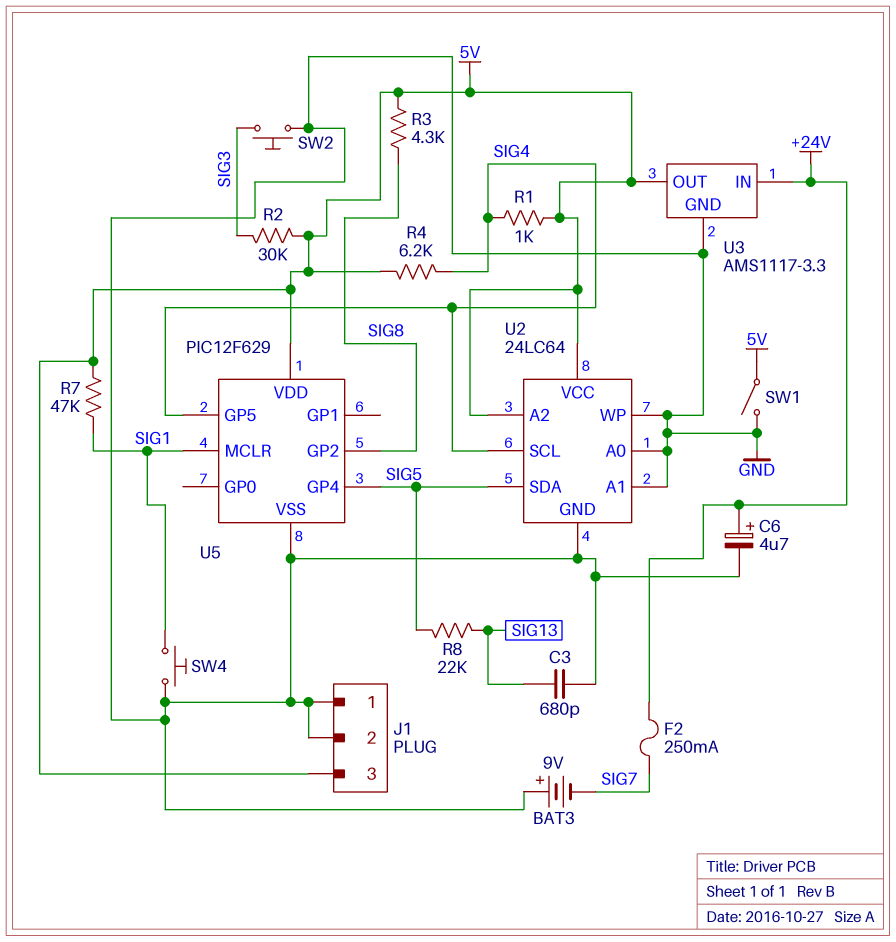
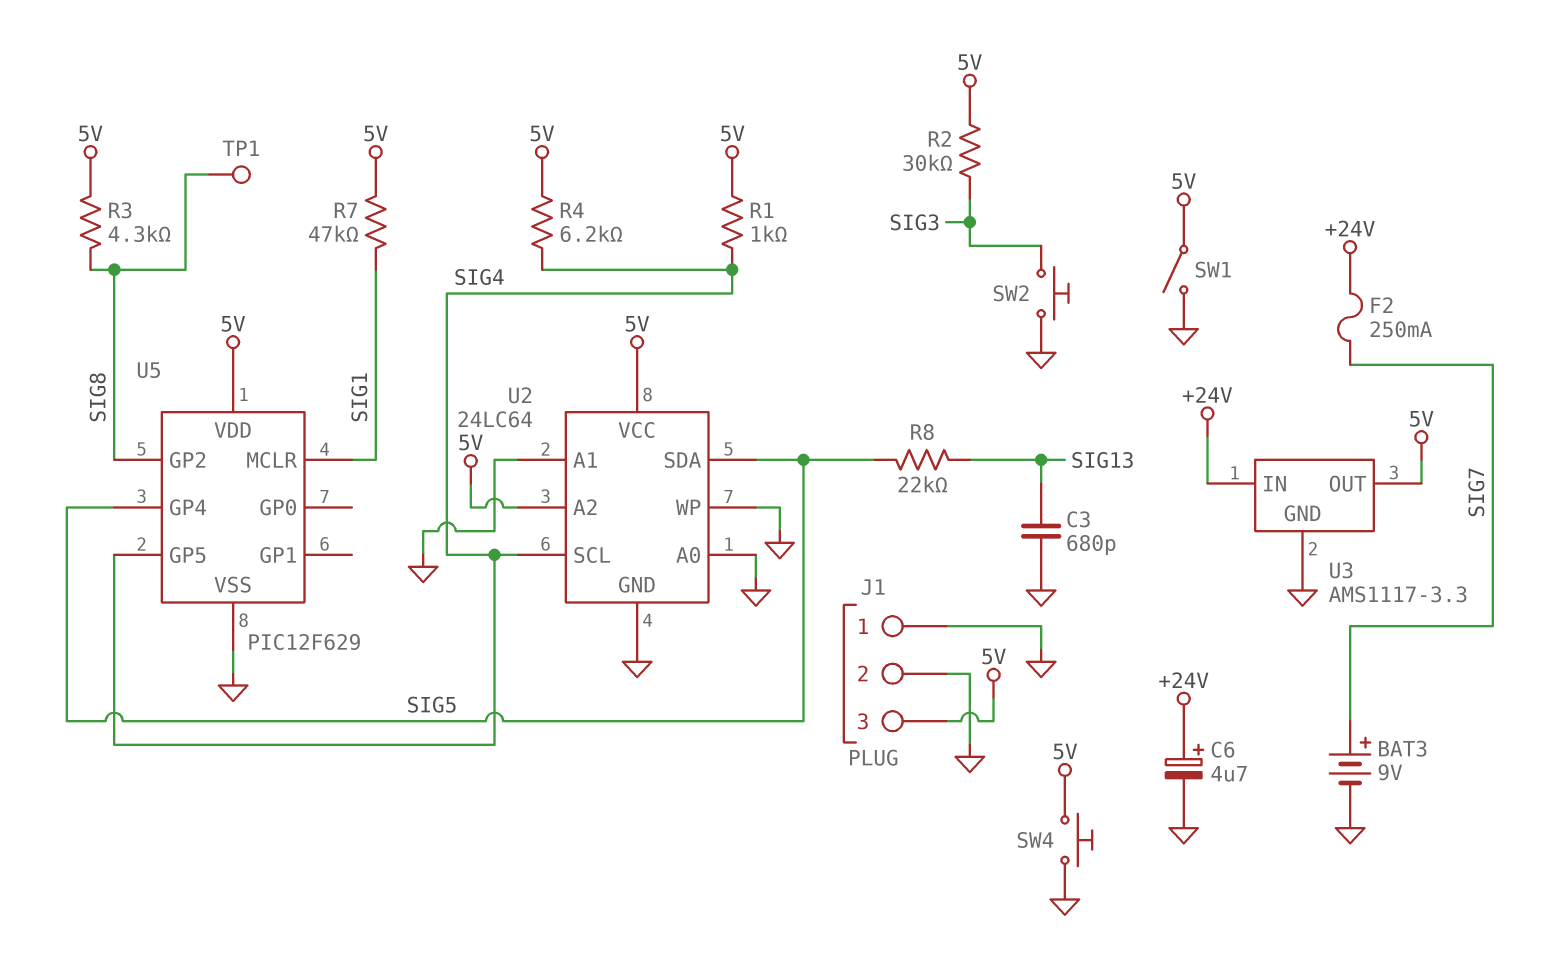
BAT3: 9V (plus GND, minus SIG7) -> 9V (plus SIG7, minus GND)
SW4: button (GND, SIG1) -> button (5V, GND)
TP1: none -> test point (SIG8)

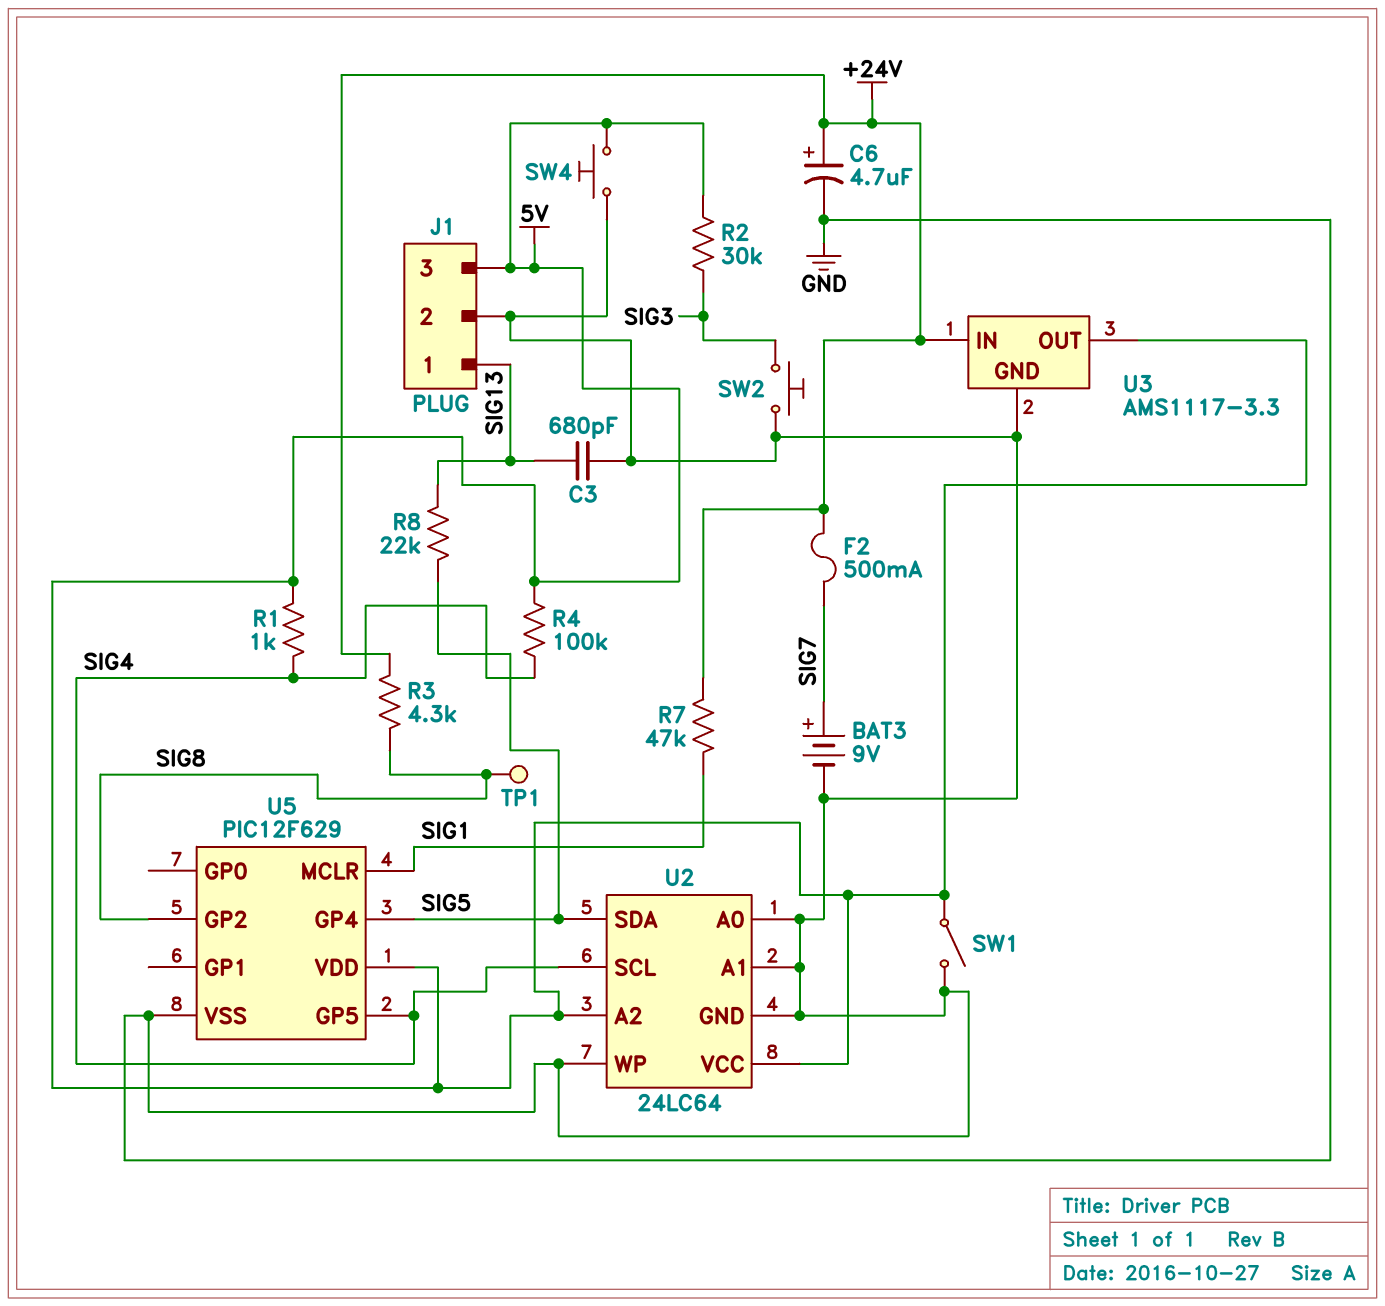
F2: 250mA (+24V, SIG7) -> 500mA (+24V, SIG7)
J1 pin 1: GND -> SIG13
R3: 4.3k (5V, SIG8) -> 4.3k (+24V, SIG8)
R4: 6.2k (5V, SIG4) -> 100k (5V, SIG4)
R7: 47k (5V, SIG1) -> 47k (+24V, SIG1)

